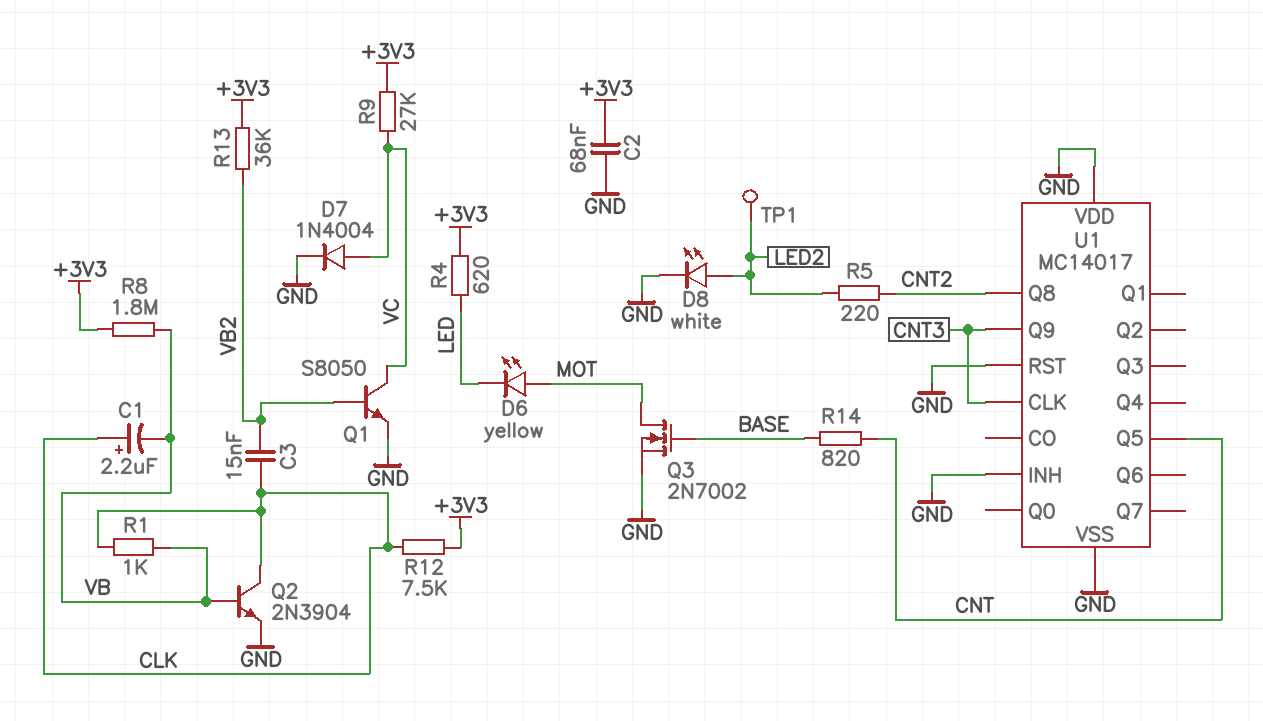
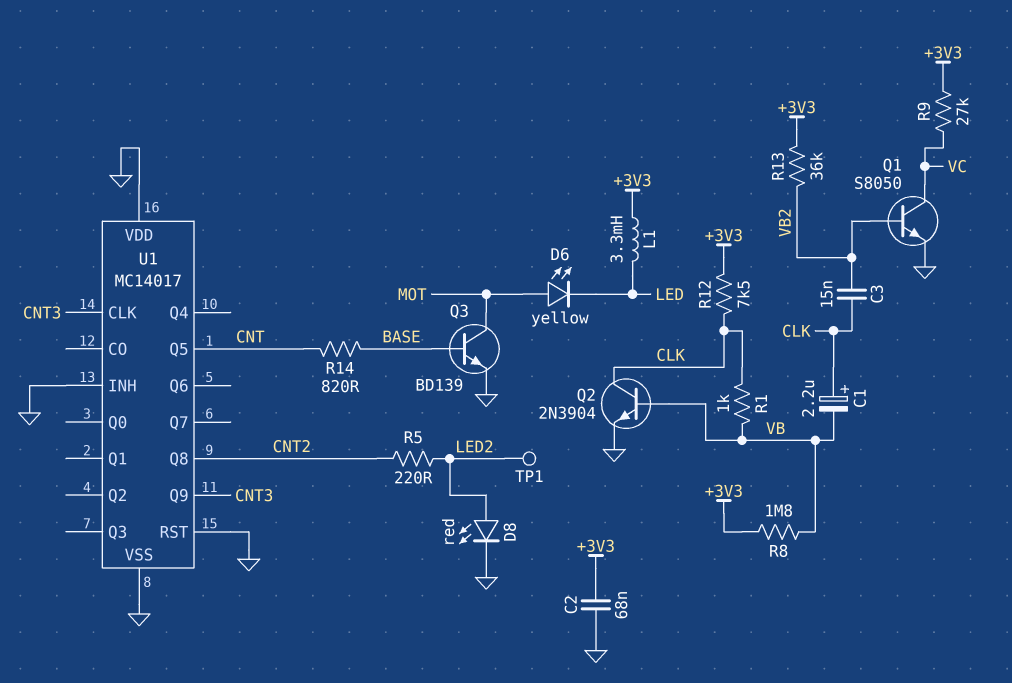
D7: diode 1N4004 (A VC, K GND) -> none
D8: LED white (A LED2, K GND) -> LED red (A LED2, K GND)
L1: none -> 3.3mH (+3V3, LED)
Q3: NMOS 2N7002 (G BASE, D MOT, S GND) -> NPN BD139 (B BASE, C MOT, E GND)
R4: 620 (+3V3, LED) -> none

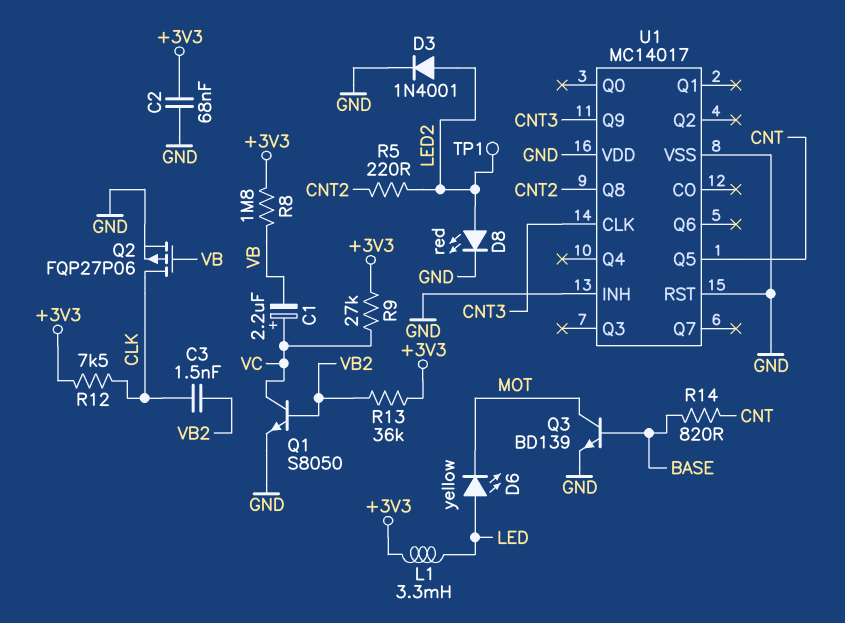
C1: 2.2uF (plus CLK, minus VB) -> 2.2uF (plus VC, minus VB)
C3: 15nF (CLK, VB2) -> 1.5nF (CLK, VB2)
D3: none -> diode 1N4001 (A LED2, K GND)
D6: LED yellow (A MOT, K LED) -> LED yellow (A LED, K MOT)
Q2: NPN 2N3904 (B VB, C CLK, E GND) -> PMOS FQP27P06 (G VB, D CLK, S GND)
R1: 1k (CLK, VB) -> none

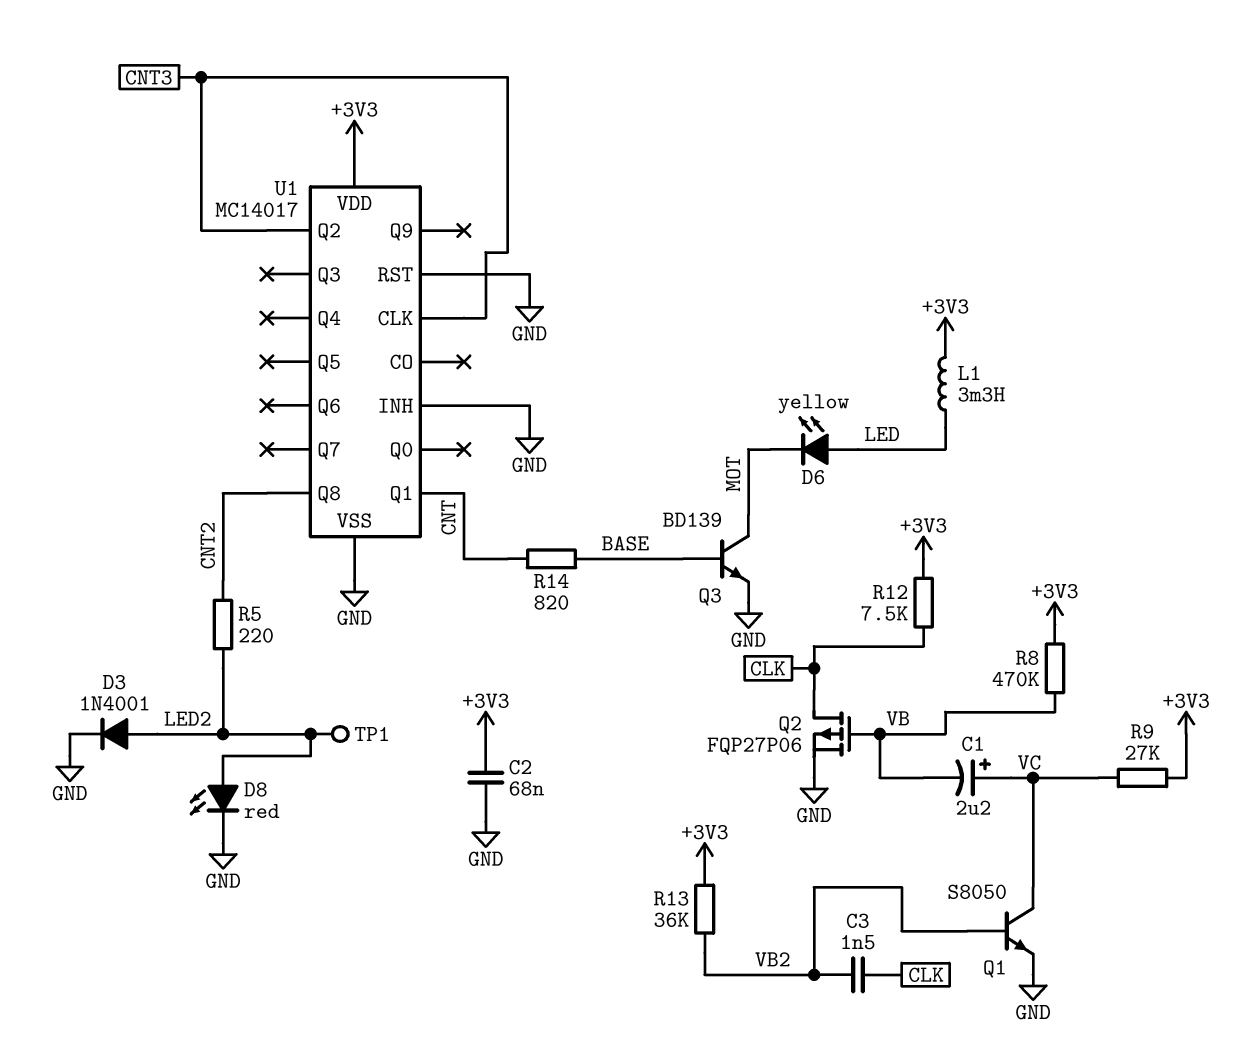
R8: 1.8M (+3V3, VB) -> 470k (+3V3, VB)
U1 pin Q1: none -> CNT
U1 pin Q2: none -> CNT3
U1 pin Q5: CNT -> none
U1 pin Q9: CNT3 -> none
U1 pin VDD: GND -> +3V3

